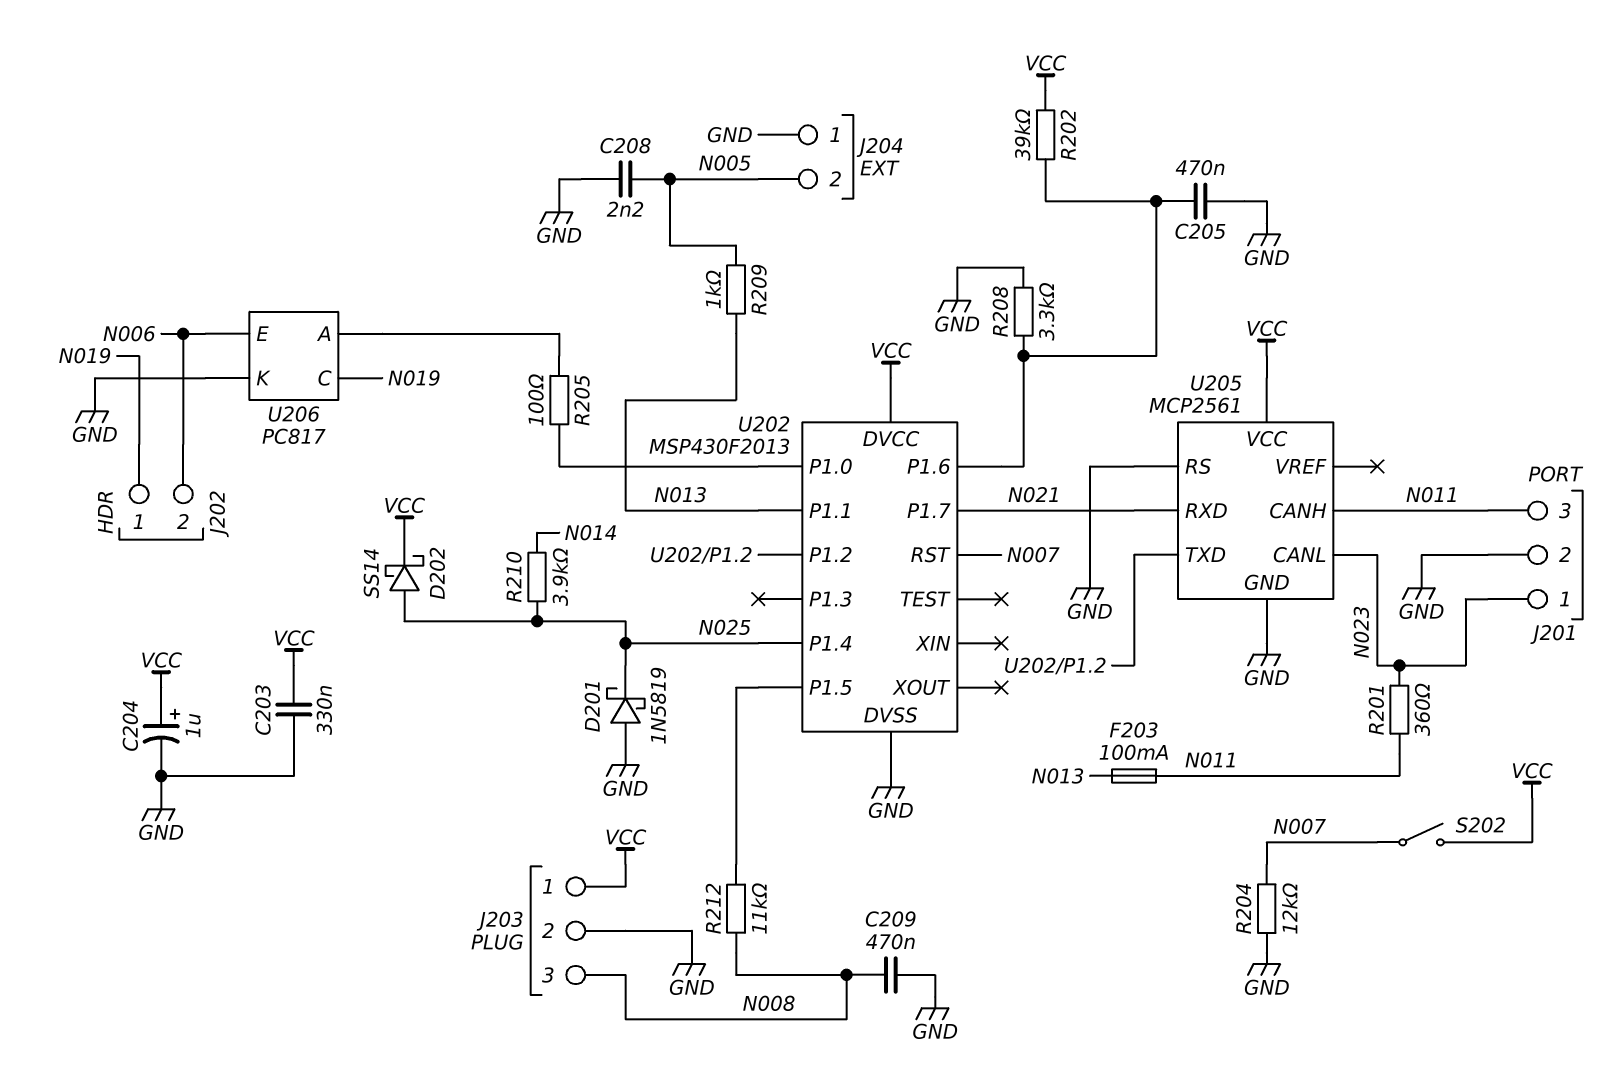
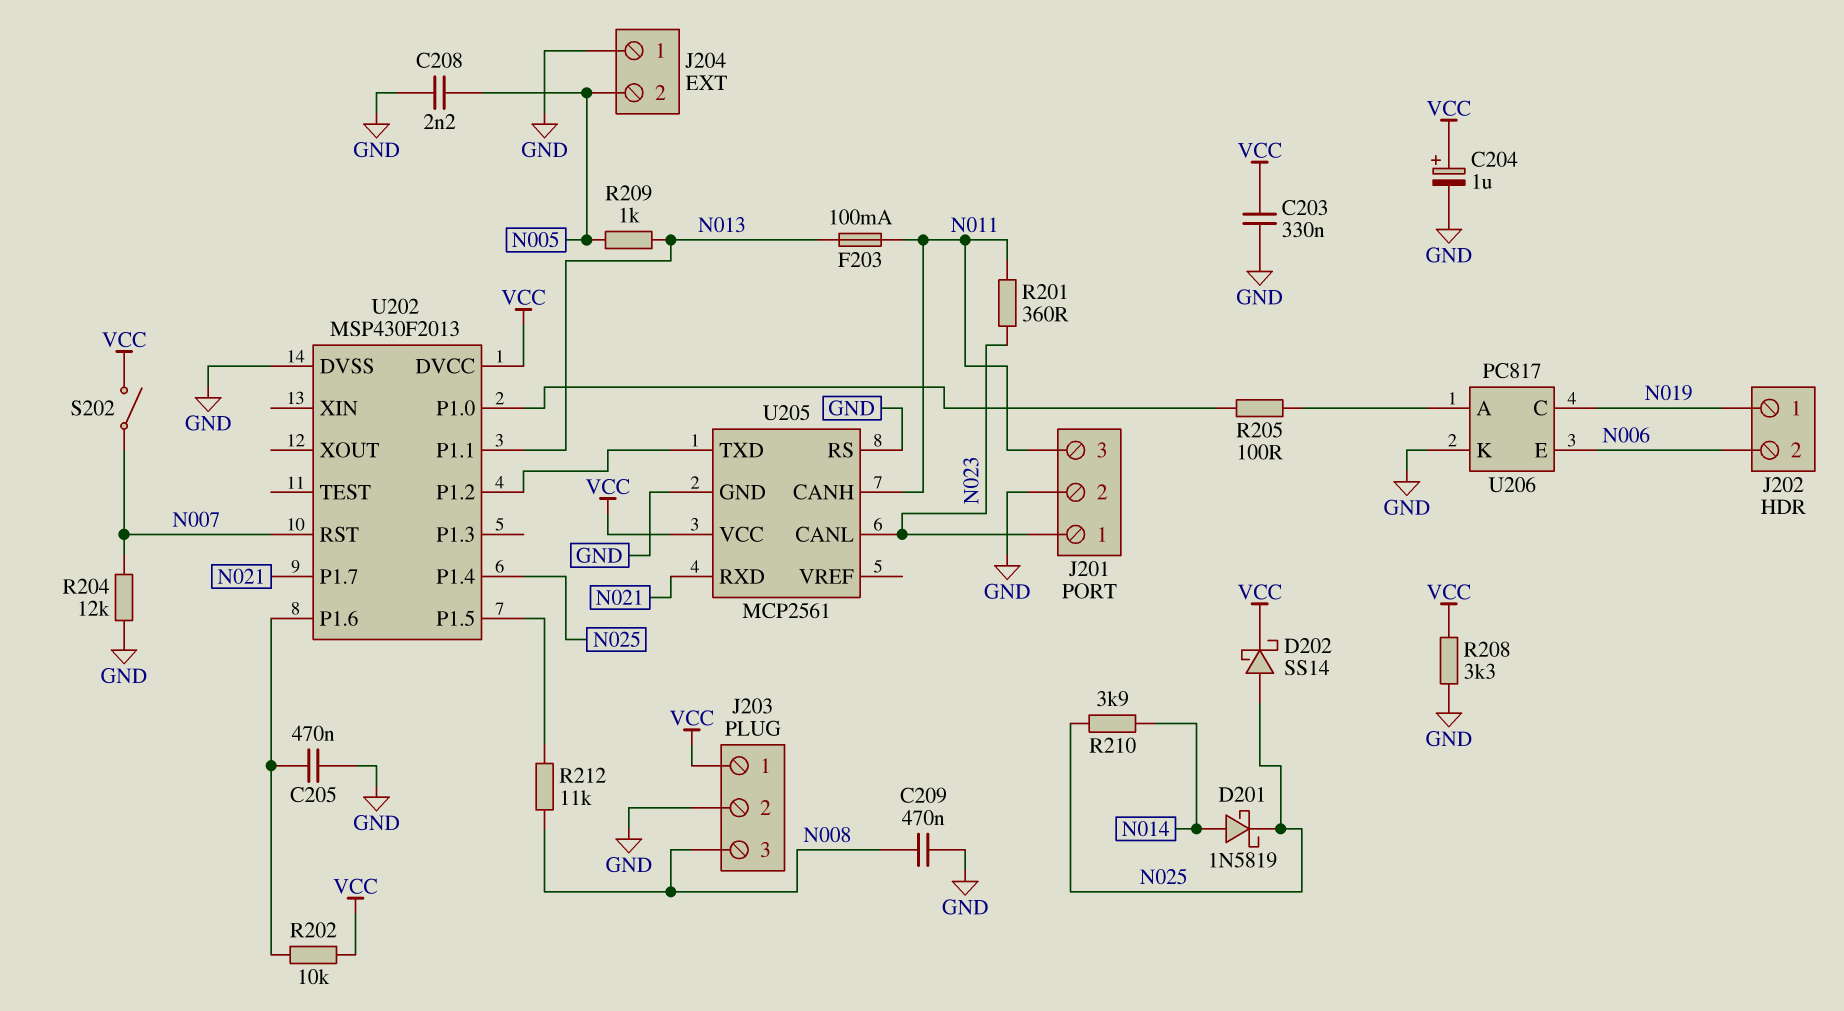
D201: schottky 1N5819 (A GND, K N025) -> schottky 1N5819 (A N014, K N025)
R202: 39k (U202/P1.6, VCC) -> 10k (U202/P1.6, VCC)
R208: 3.3k (GND, U202/P1.6) -> 3.3k (GND, VCC)

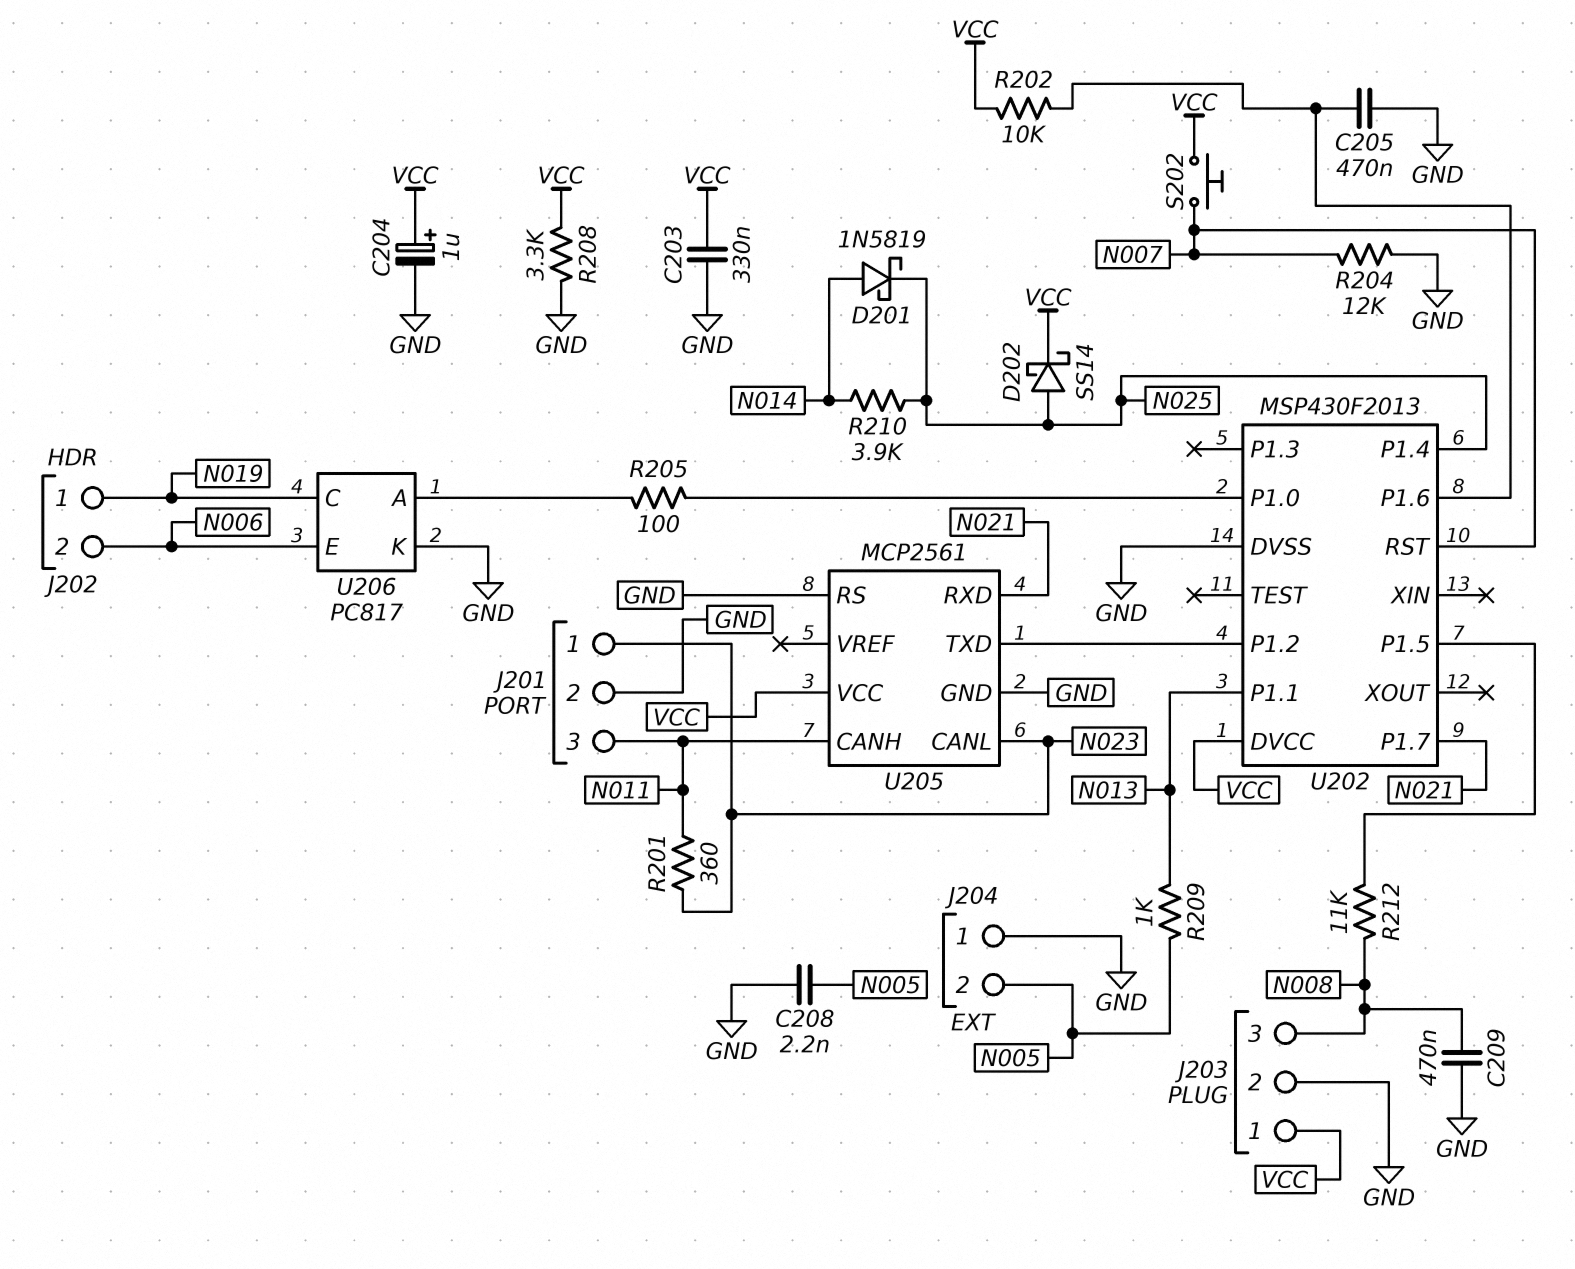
F203: 100mA (N011, N013) -> none
S202: switch (N007, VCC) -> button (N007, VCC)

